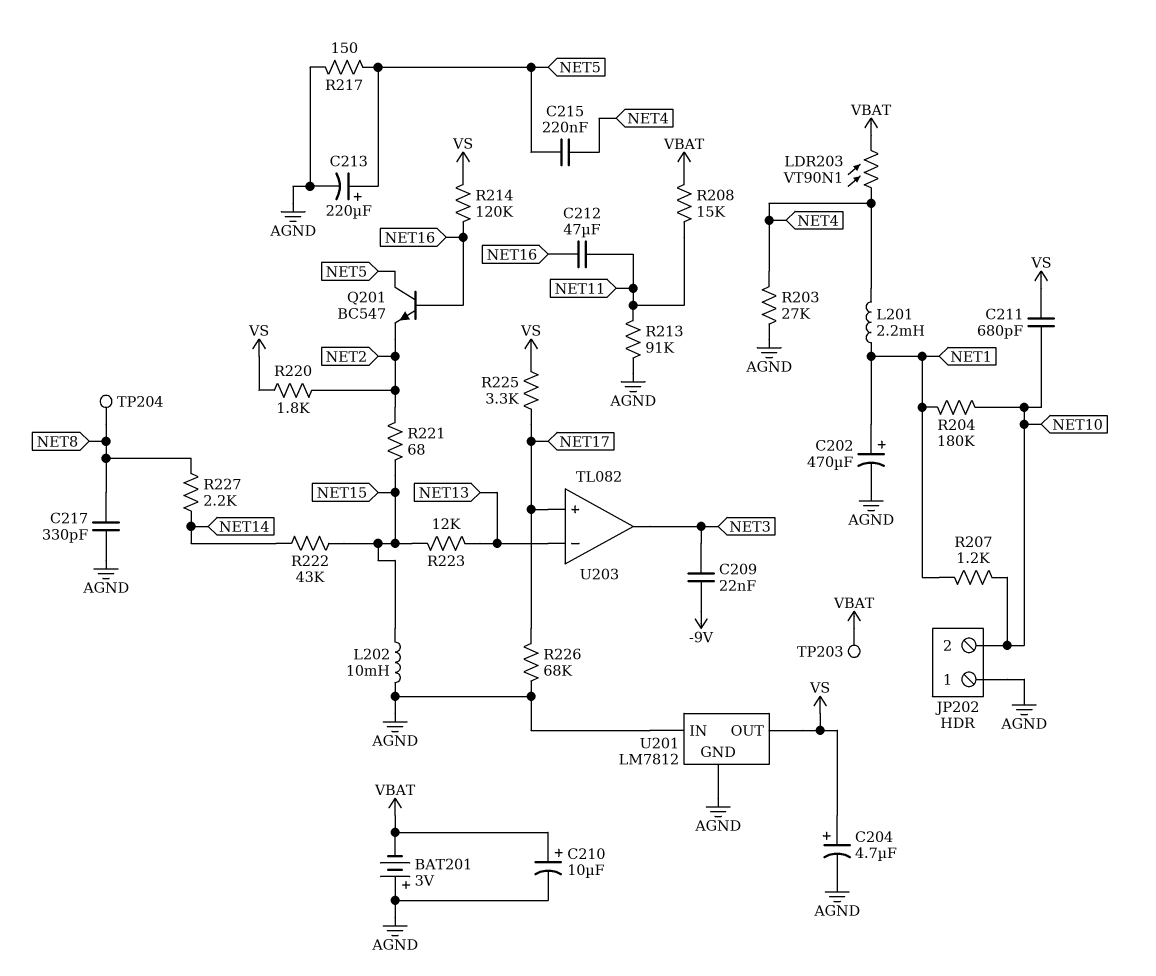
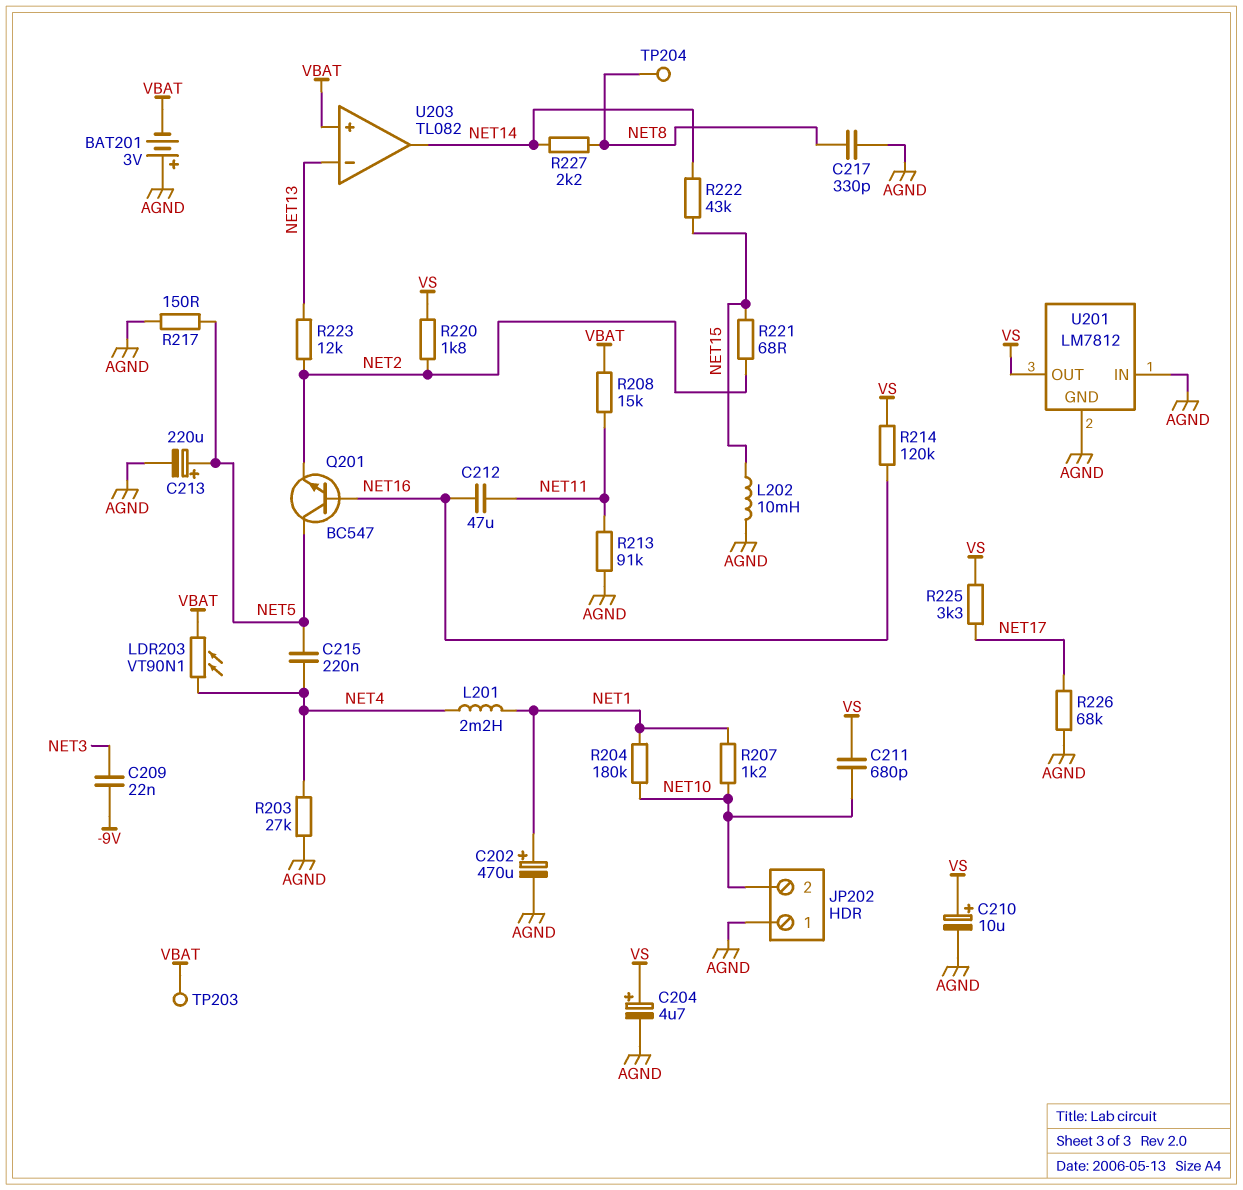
C210: 10uF (plus VBAT, minus AGND) -> 10uF (plus VS, minus AGND)
R223: 12k (NET13, NET15) -> 12k (NET2, NET13)
U203 pin in+: NET17 -> VBAT
U203 pin out: NET3 -> NET14

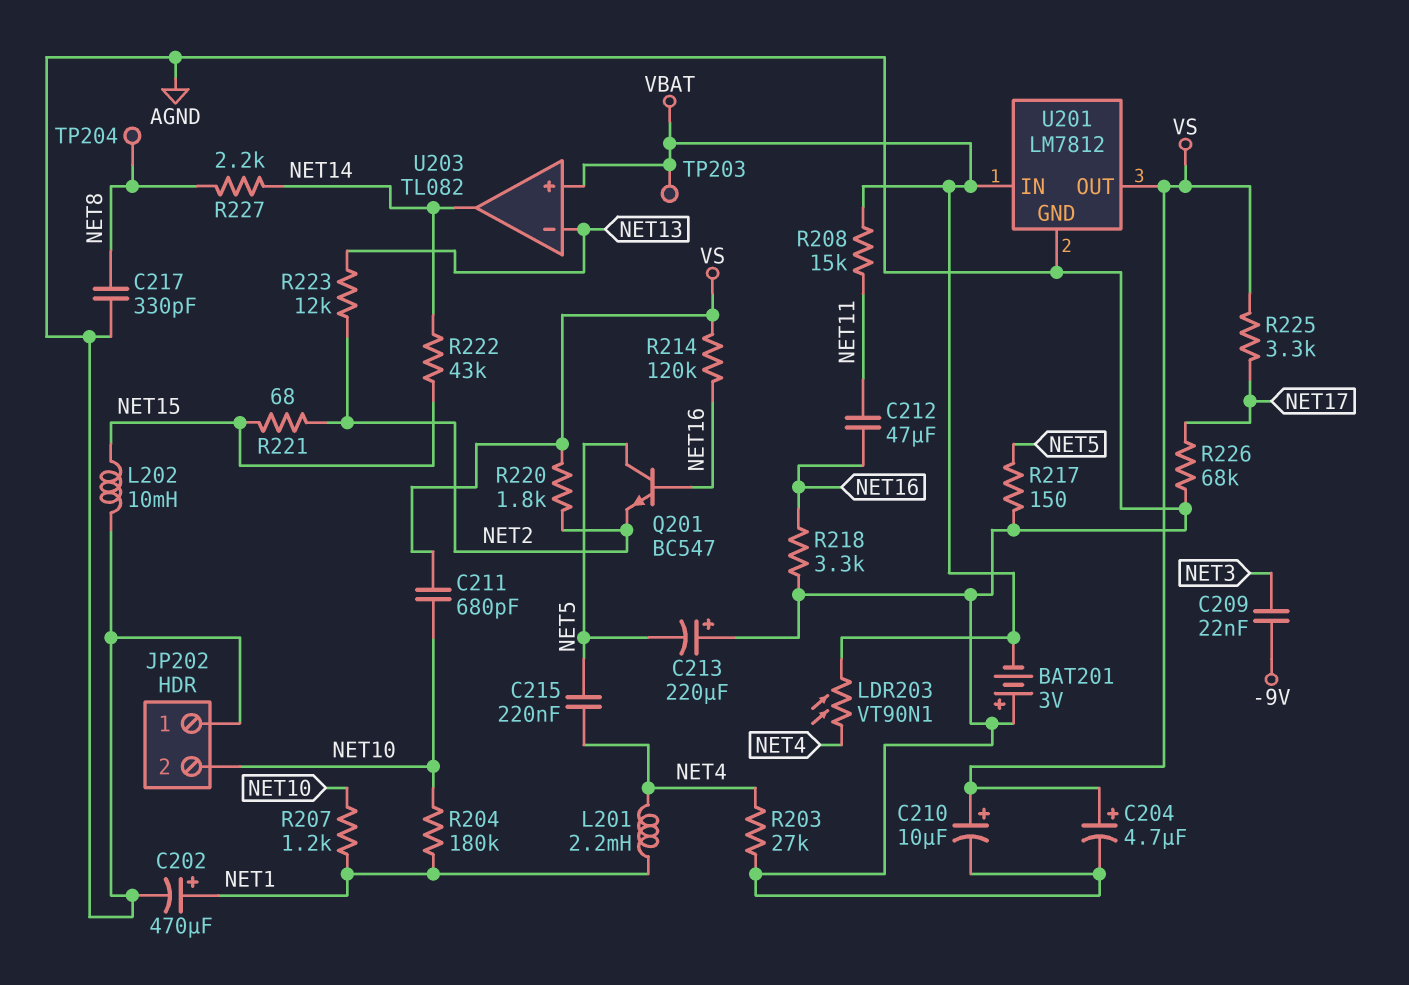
C213: 220uF (plus NET5, minus AGND) -> 220uF (plus AGND, minus NET5)
R213: 91k (AGND, NET11) -> none
R218: none -> 3.3k (AGND, NET16)
U201 pin IN: AGND -> VBAT

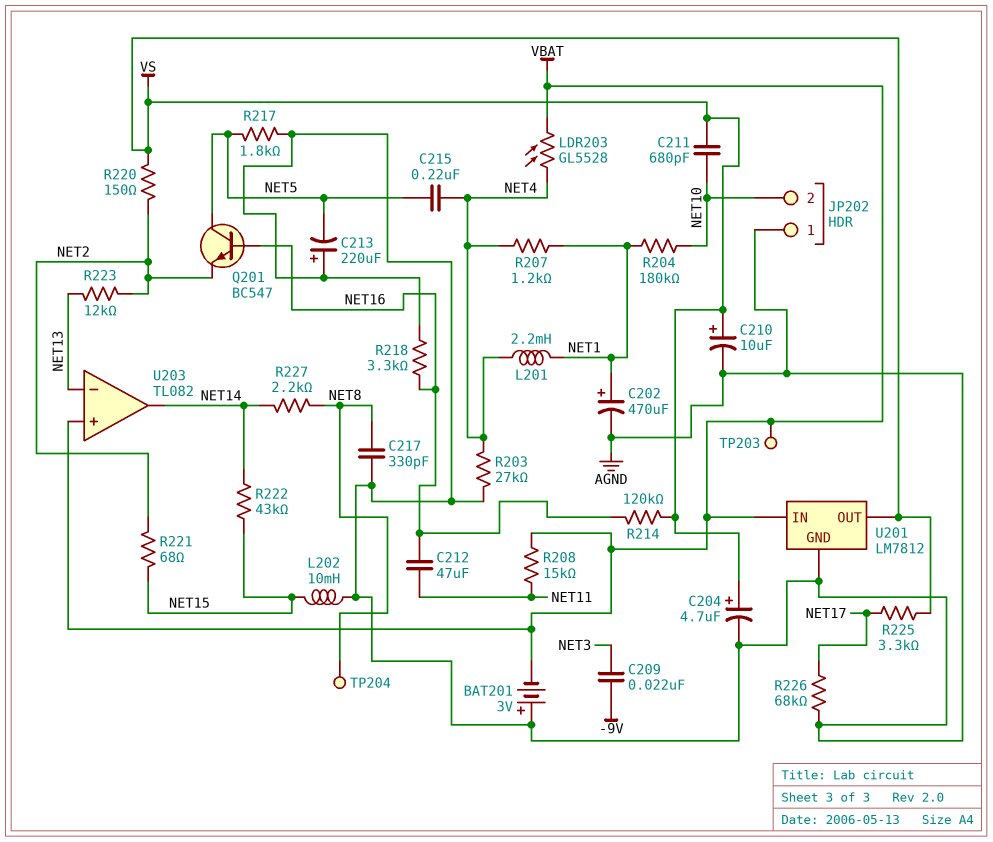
LDR203: VT90N1 (NET4, VBAT) -> GL5528 (NET4, VBAT)
R207: 1.2k (NET1, NET10) -> 1.2k (NET1, NET4)
R217: 150 (AGND, NET5) -> 1.8k (AGND, NET5)
R220: 1.8k (NET2, VS) -> 150 (NET2, VS)

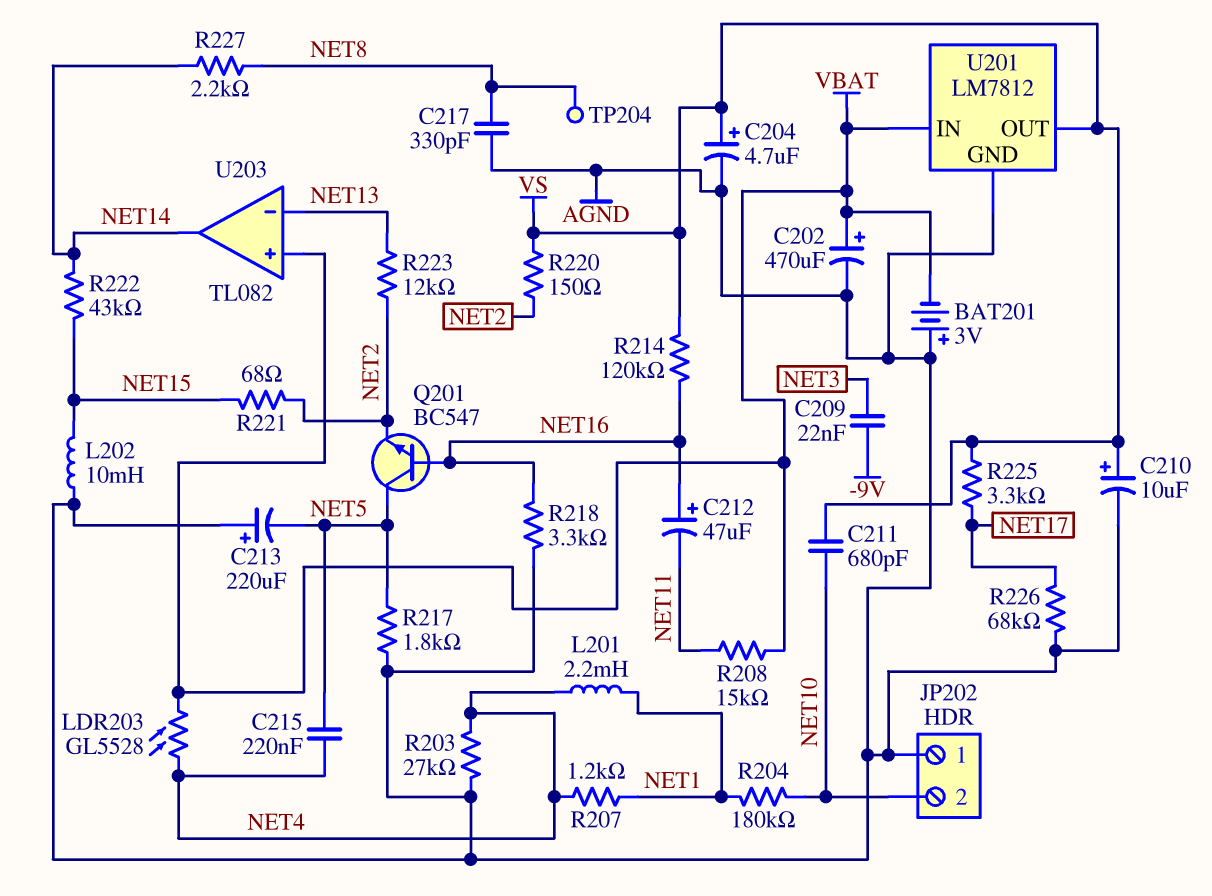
C202: 470uF (plus NET1, minus AGND) -> 470uF (plus VBAT, minus AGND)
C212: 47uF (NET11, NET16) -> 47uF (plus NET16, minus NET11)
TP203: test point (VBAT) -> none

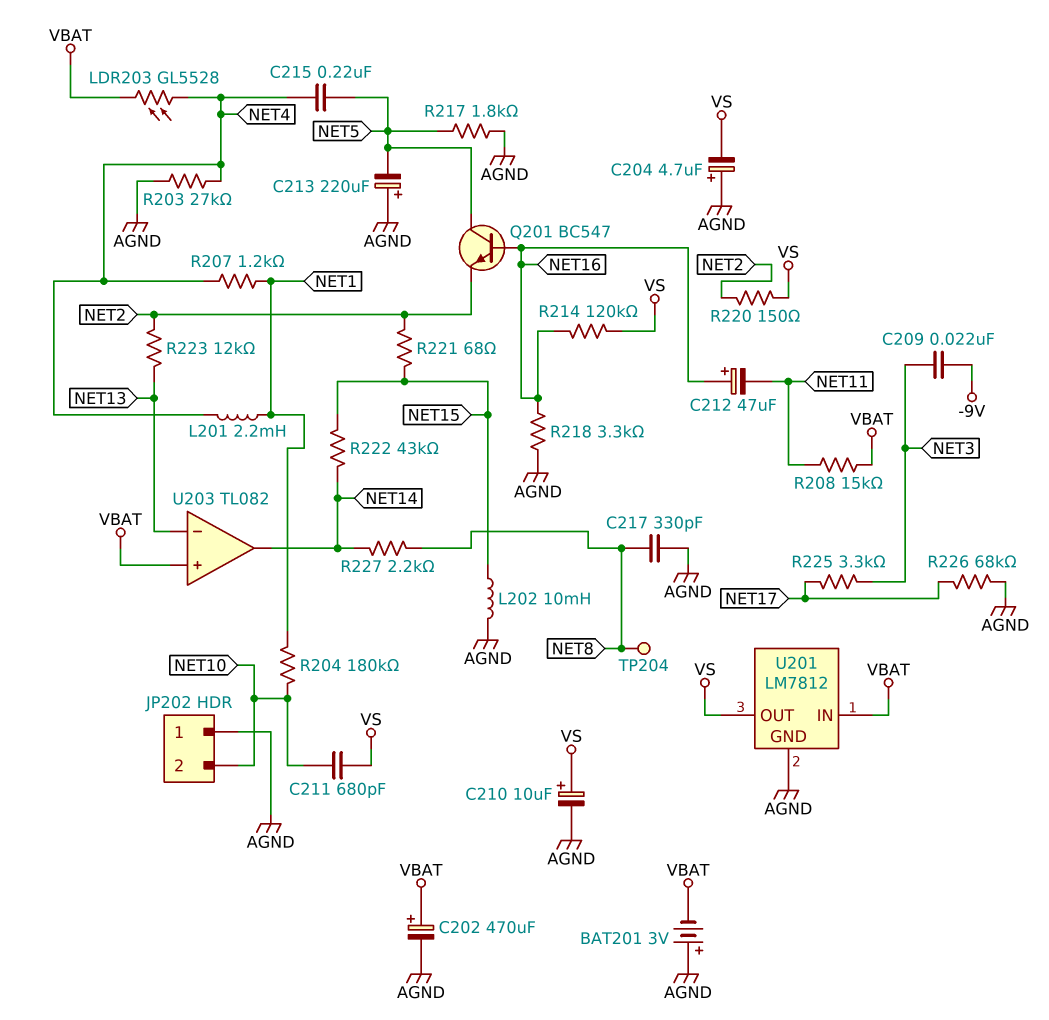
C204: 4.7uF (plus VS, minus AGND) -> 4.7uF (plus AGND, minus VS)
R225: 3.3k (NET17, VS) -> 3.3k (NET3, NET17)

